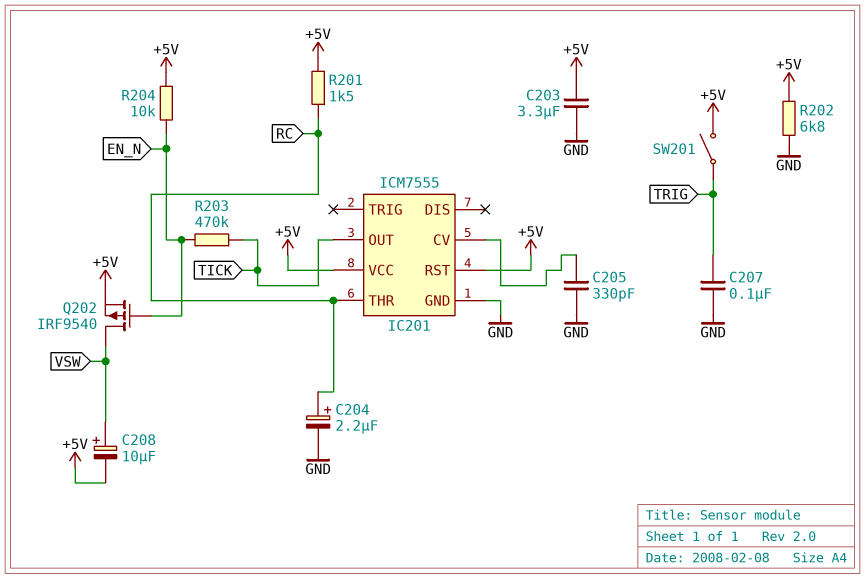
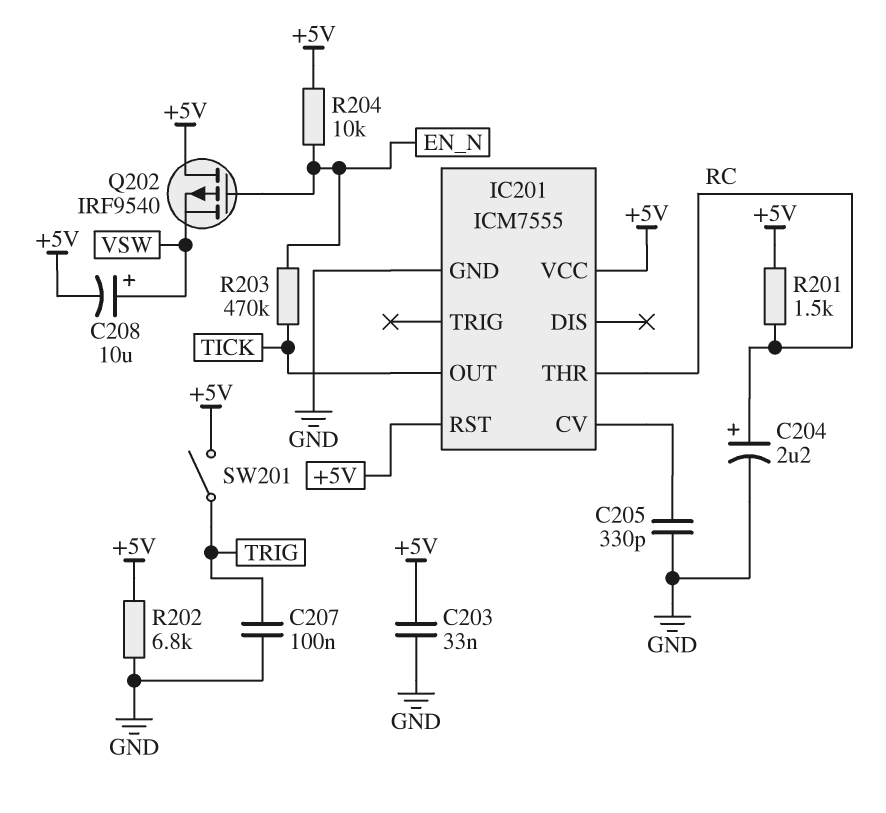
C203: 3.3uF (+5V, GND) -> 33nF (+5V, GND)
Q202: PMOS IRF9540 (G EN_N, D VSW, S +5V) -> PMOS IRF9540 (G EN_N, D +5V, S VSW)

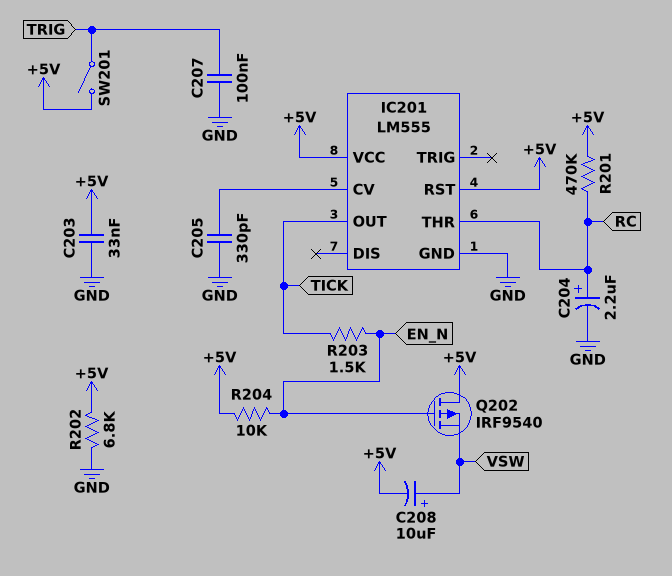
IC201: ICM7555 -> LM555
R201: 1.5k (+5V, RC) -> 470k (+5V, RC)
R203: 470k (EN_N, TICK) -> 1.5k (EN_N, TICK)

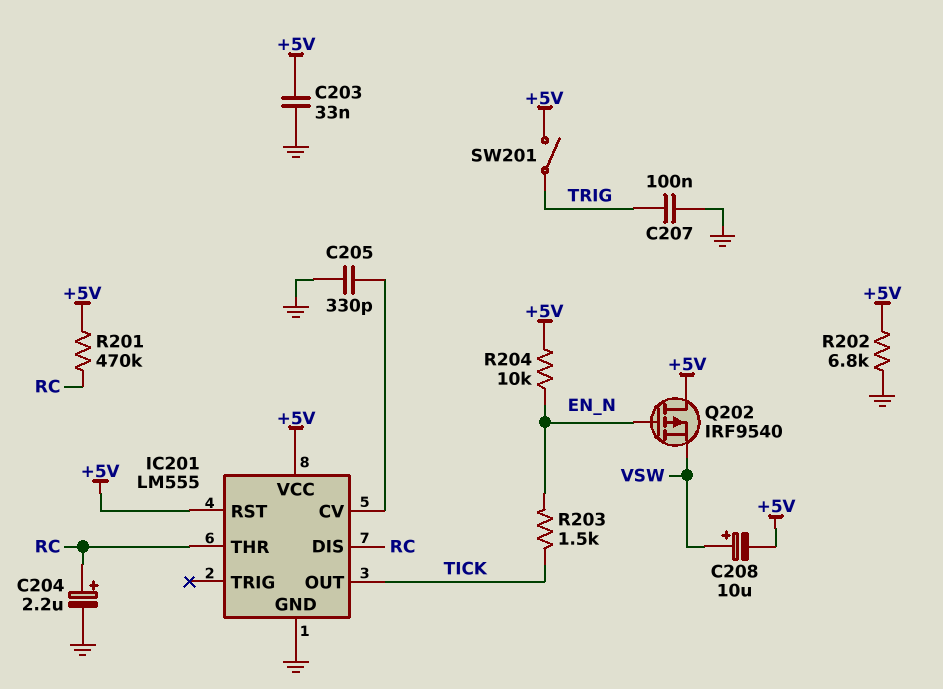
IC201 pin DIS: none -> RC

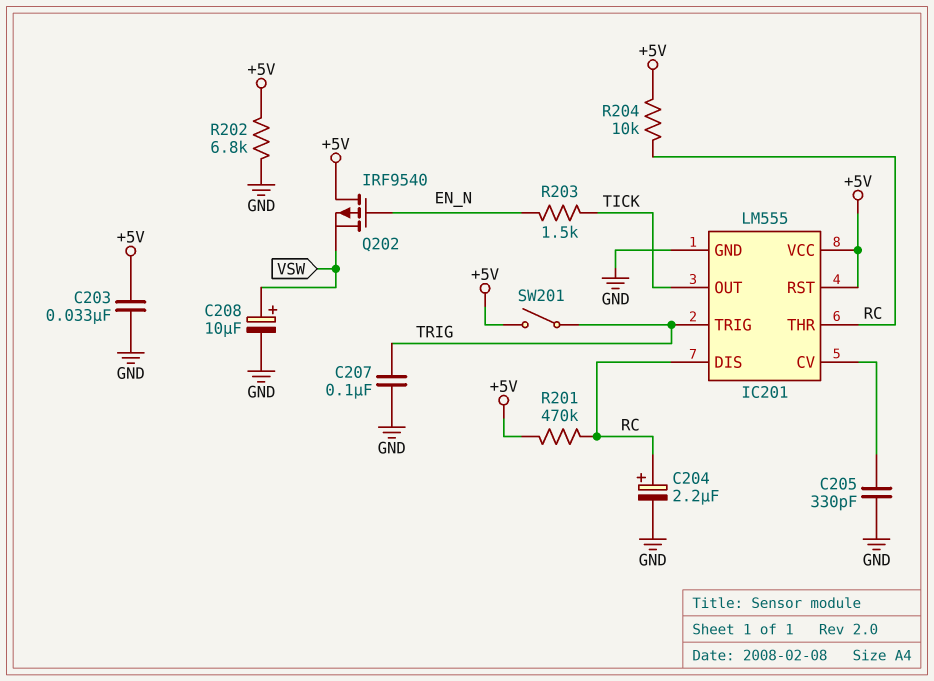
C208: 10uF (plus VSW, minus +5V) -> 10uF (plus VSW, minus GND)
IC201 pin TRIG: none -> TRIG
R204: 10k (+5V, EN_N) -> 10k (+5V, RC)

